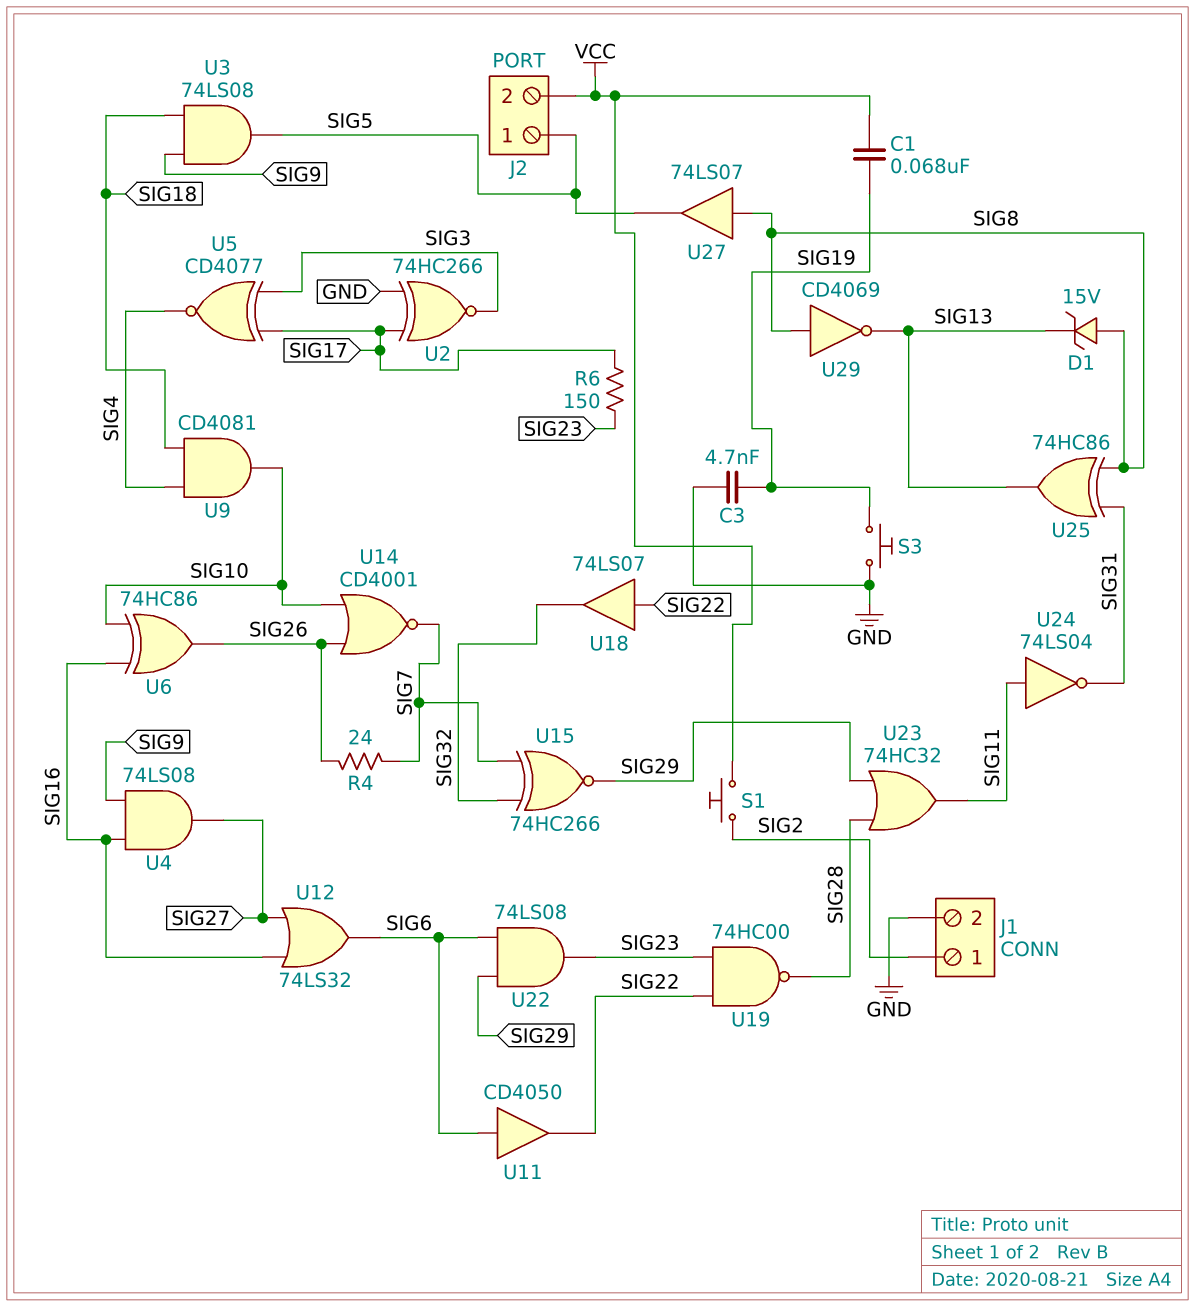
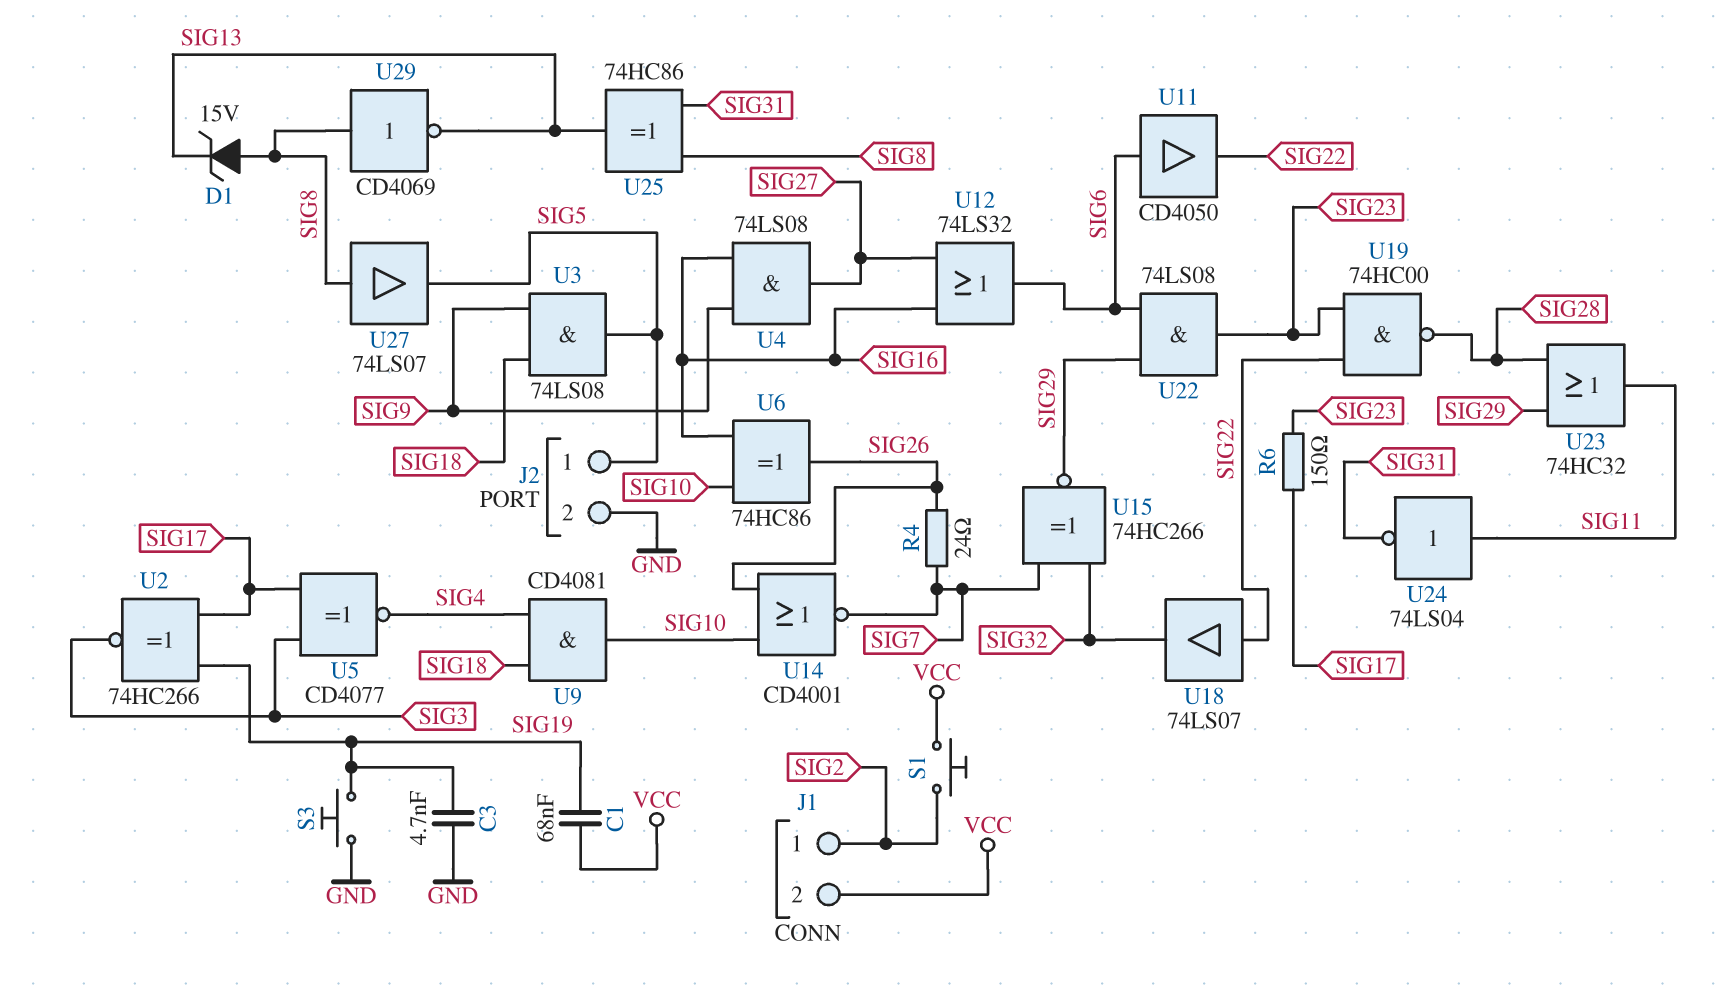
J1 pin 2: GND -> VCC
J2 pin 2: VCC -> GND
U2: XNOR 74HC266 (in GND, in SIG17, out SIG3) -> XNOR 74HC266 (in SIG17, in SIG19, out SIG3)

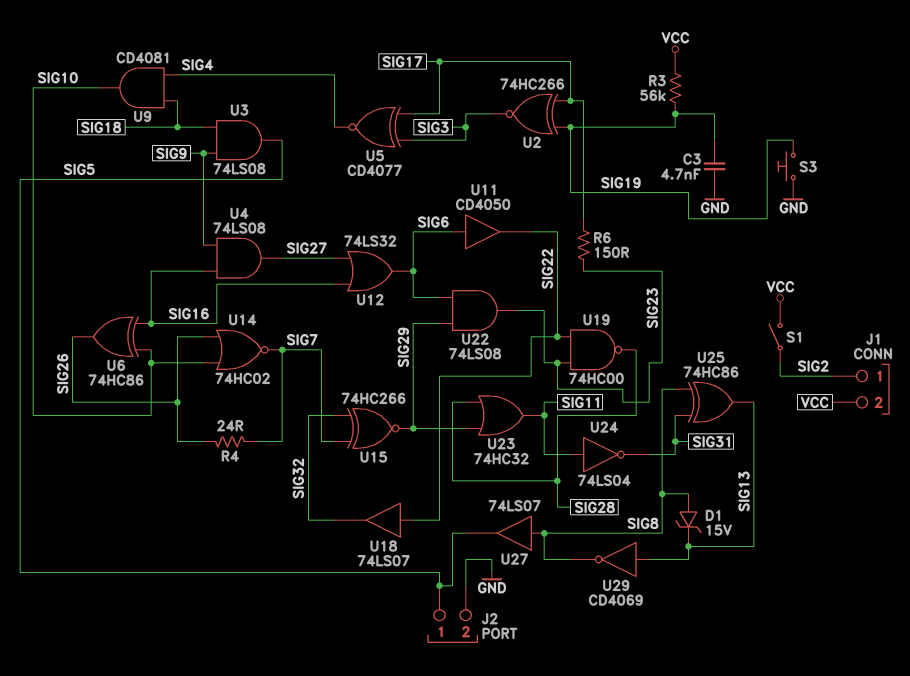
C1: 68nF (SIG19, VCC) -> none
R3: none -> 56k (SIG19, VCC)
S1: button (SIG2, VCC) -> switch (SIG2, VCC)
U14: NOR CD4001 (in SIG10, in SIG26, out SIG7) -> NOR 74HC02 (in SIG10, in SIG26, out SIG7)
U29: NOT CD4069 (in SIG8, out SIG13) -> NOT CD4069 (in SIG13, out SIG8)

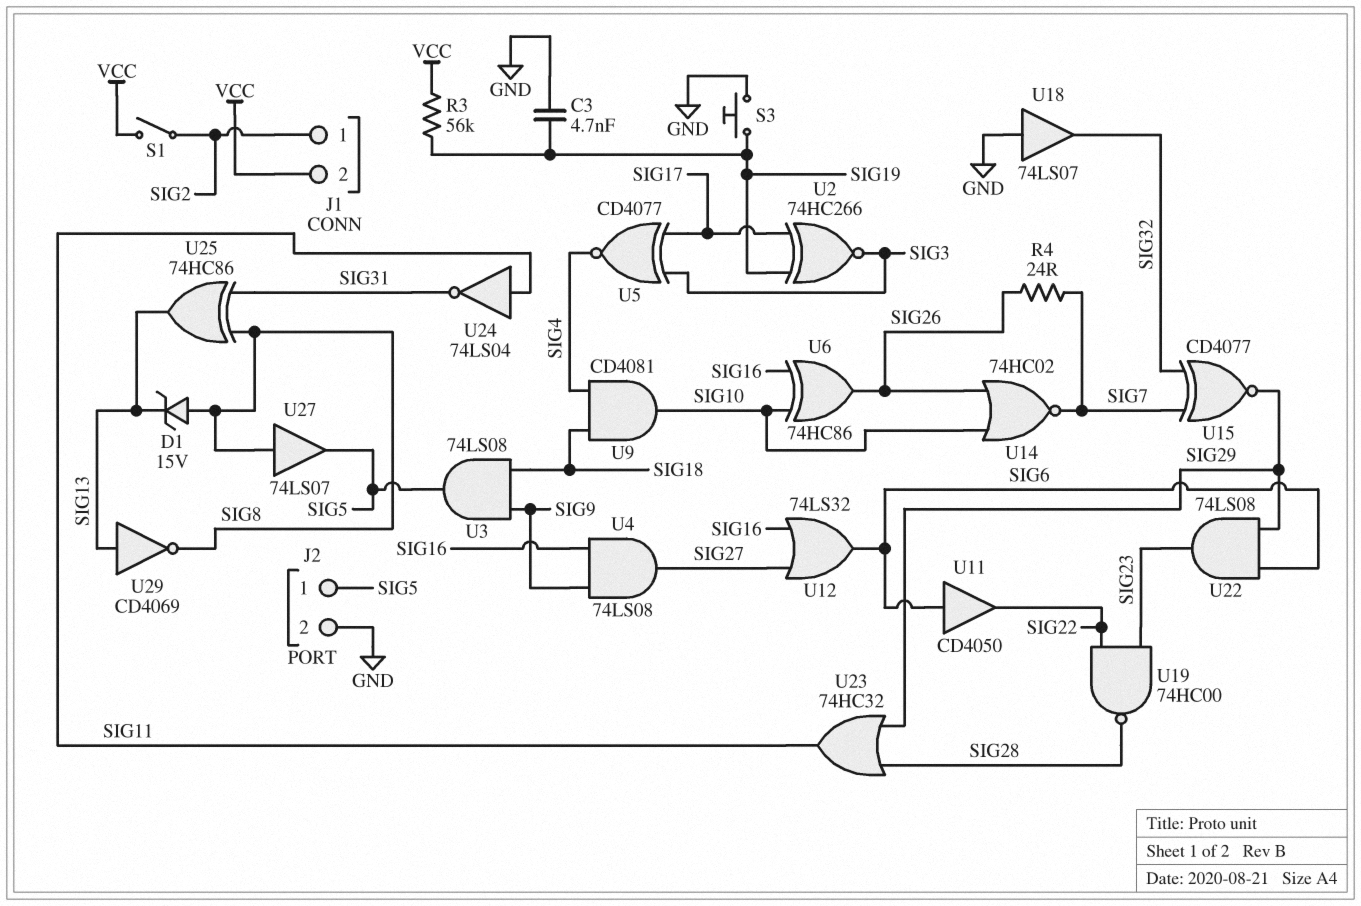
R6: 150 (SIG17, SIG23) -> none
U15: XNOR 74HC266 (in SIG7, in SIG32, out SIG29) -> XNOR CD4077 (in SIG7, in SIG32, out SIG29)
U18: buffer 74LS07 (in SIG22, out SIG32) -> buffer 74LS07 (in GND, out SIG32)

